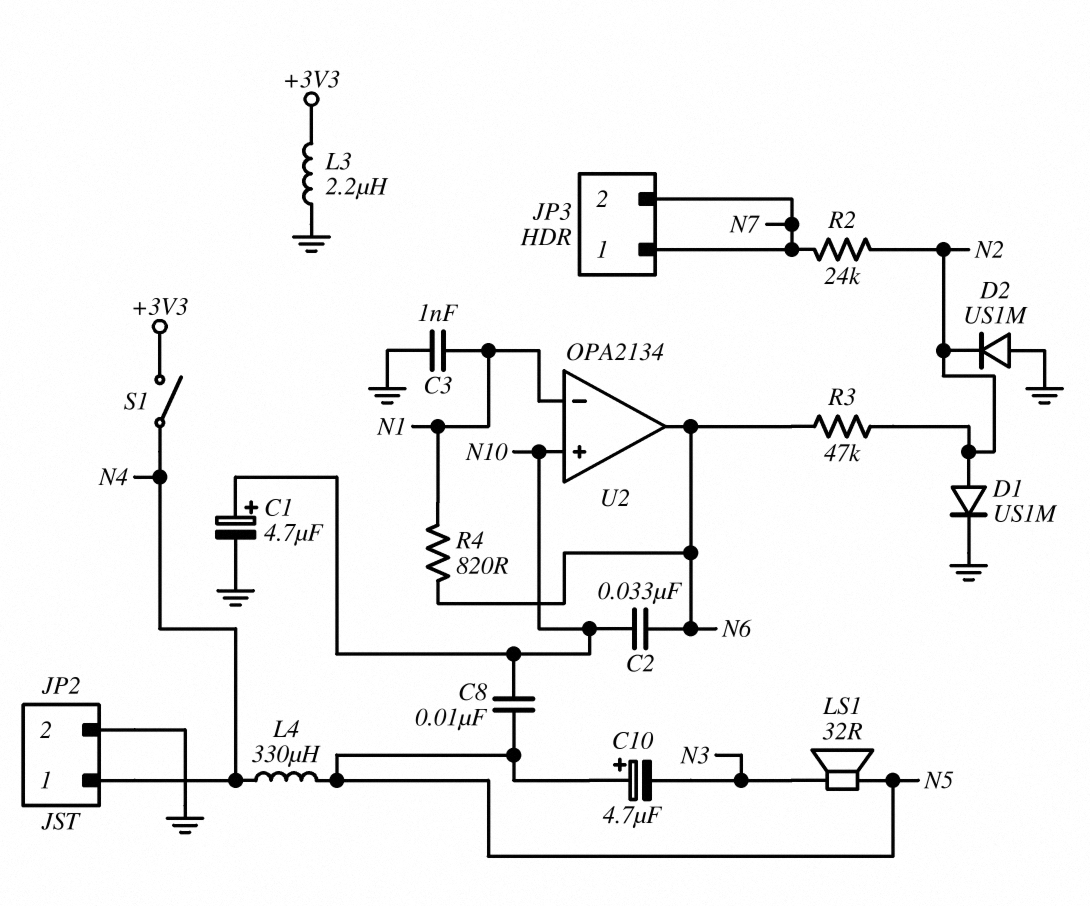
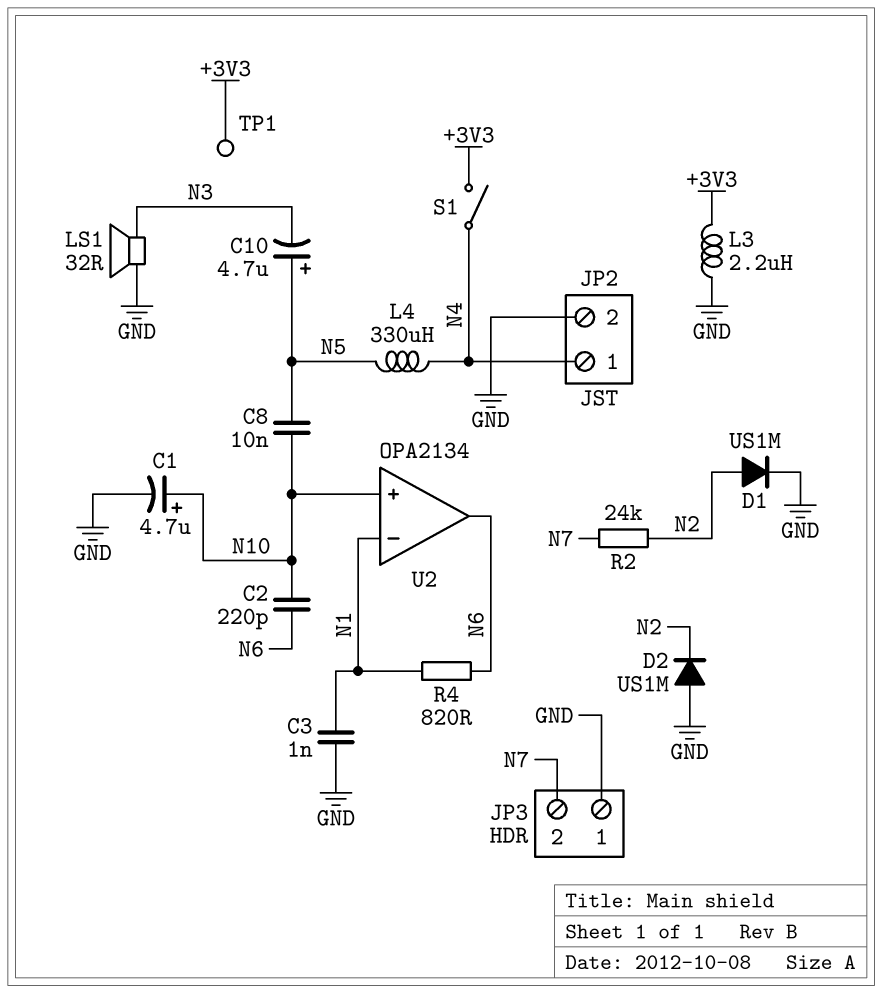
C2: 33nF (N6, N10) -> 220pF (N6, N10)
JP3 pin 1: N7 -> GND
LS1: speaker 32R (N3, N5) -> speaker 32R (GND, N3)
R3: 47k (N2, N6) -> none
TP1: none -> test point (+3V3)

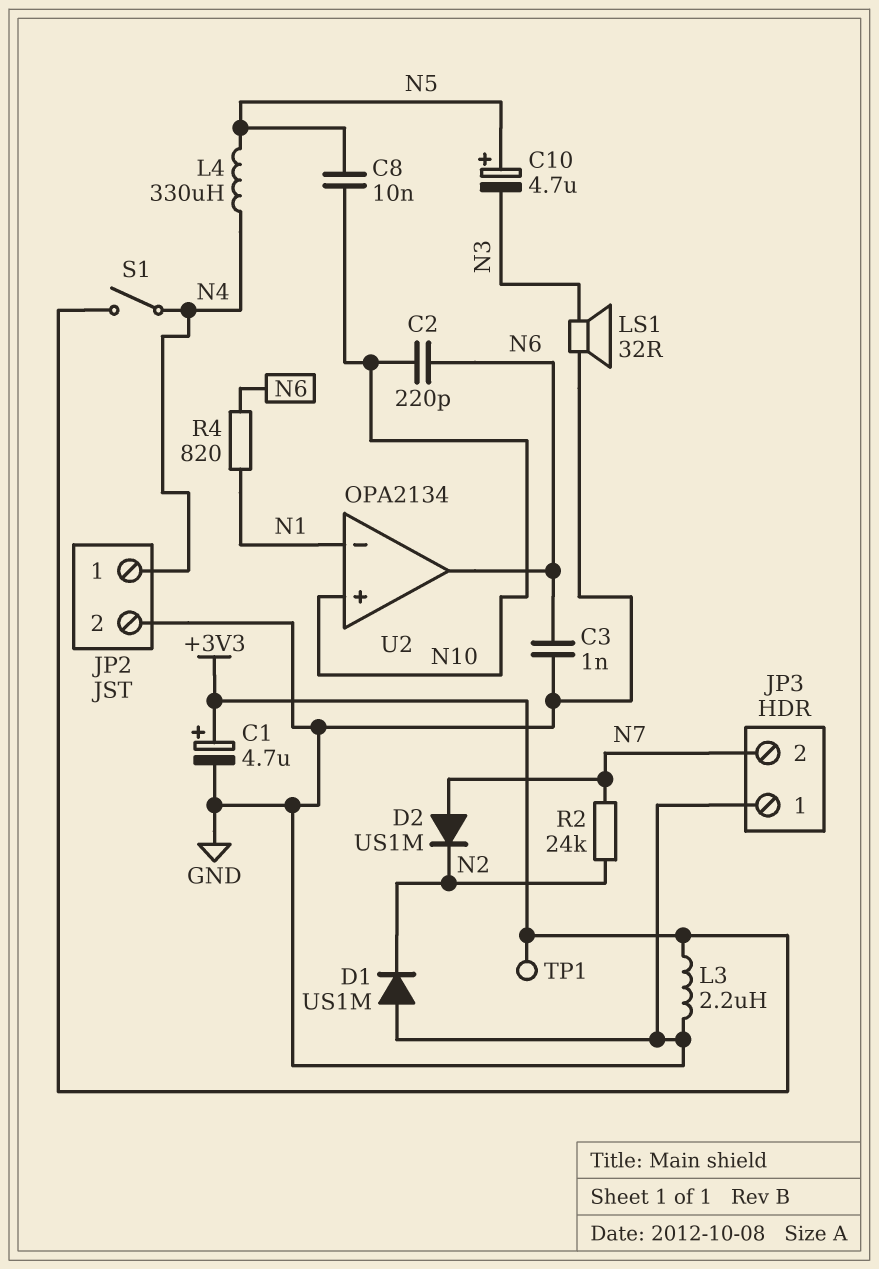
C1: 4.7uF (plus N10, minus GND) -> 4.7uF (plus +3V3, minus GND)
C3: 1nF (GND, N1) -> 1nF (GND, N6)
D1: diode US1M (A N2, K GND) -> diode US1M (A GND, K N2)
D2: diode US1M (A GND, K N2) -> diode US1M (A N7, K N2)

